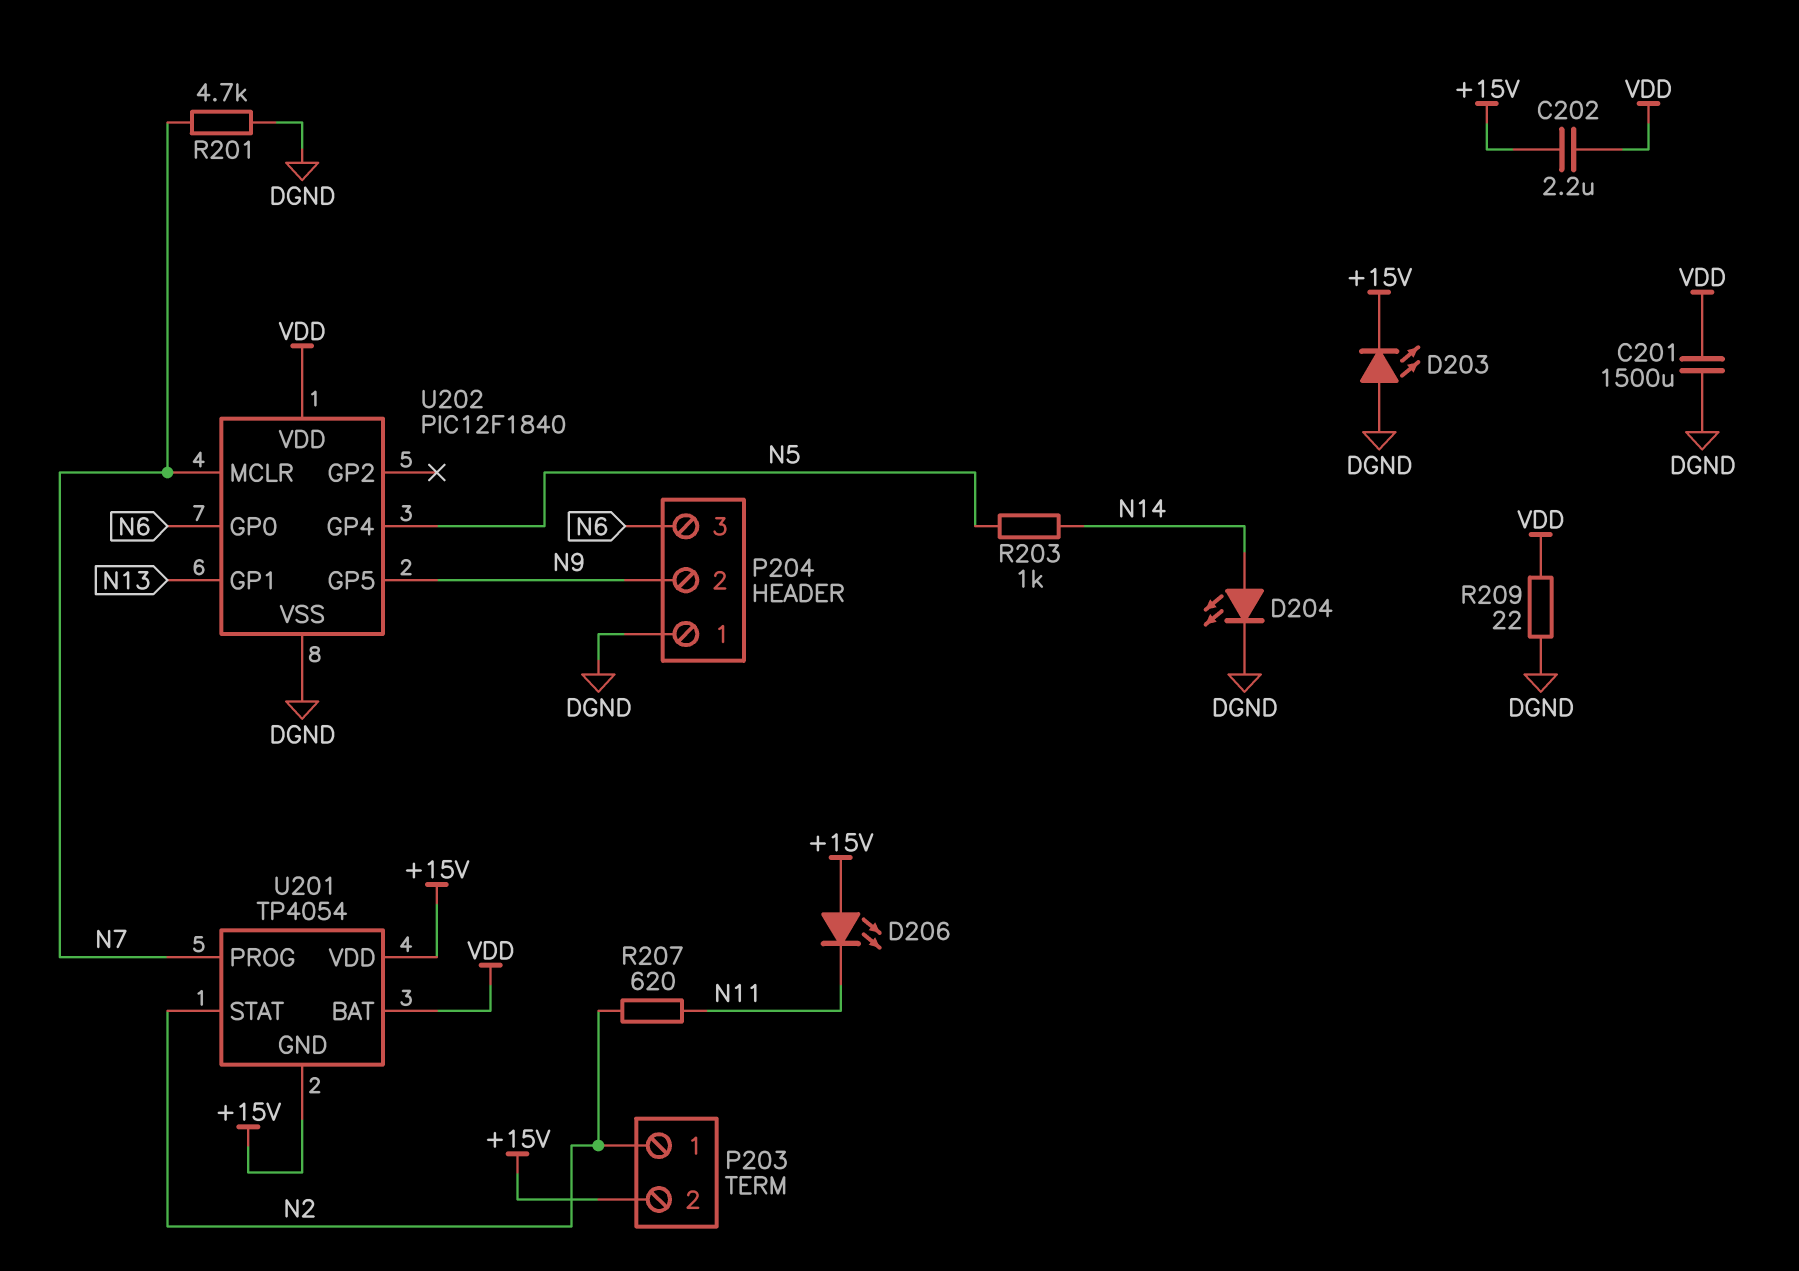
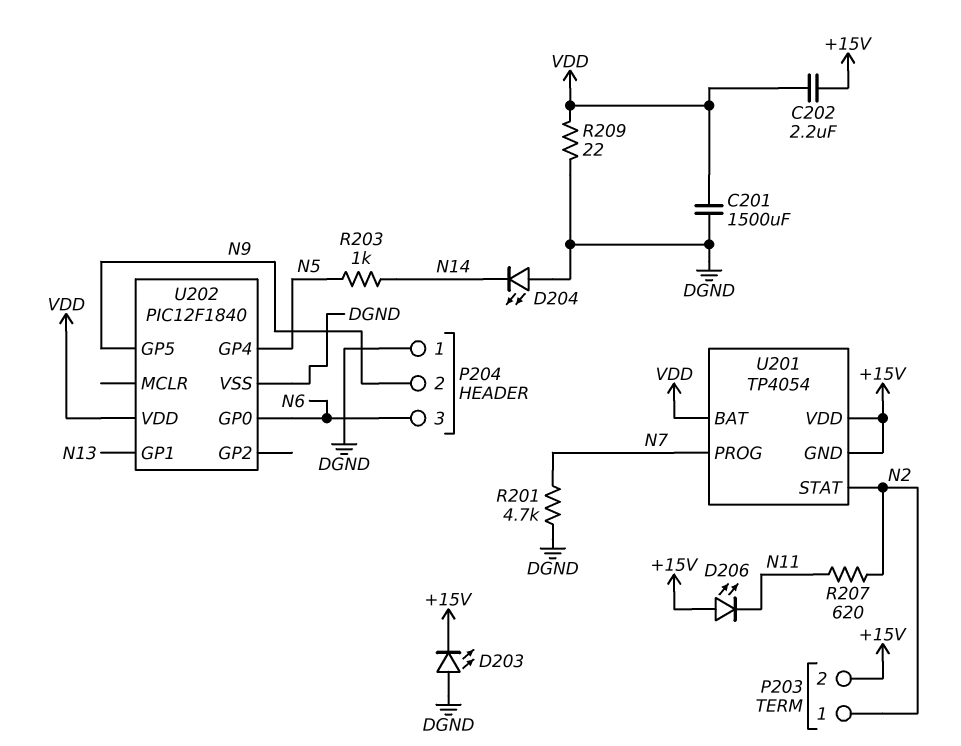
D204: LED (A N14, K DGND) -> LED (A DGND, K N14)
U202 pin MCLR: N7 -> none

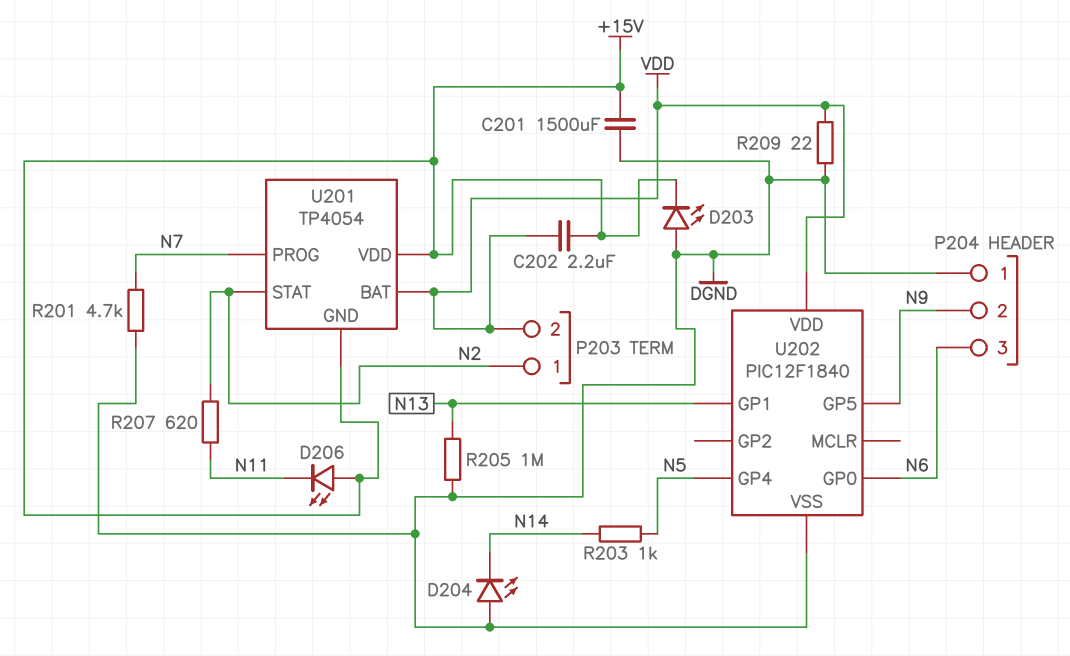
C201: 1500uF (DGND, VDD) -> 1500uF (+15V, DGND)
P203 pin 2: +15V -> VDD
R205: none -> 1M (DGND, N13)

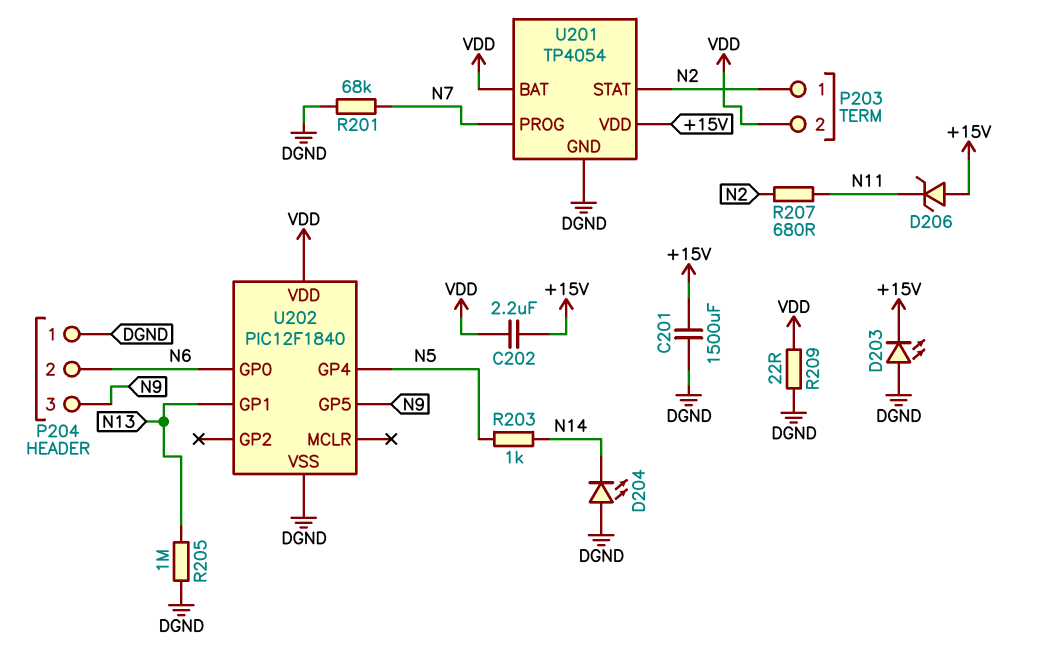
D206: LED (A +15V, K N11) -> zener (A +15V, K N11)
P204 pin 2: N9 -> N6
P204 pin 3: N6 -> N9
R201: 4.7k (DGND, N7) -> 68k (DGND, N7)
R207: 620 (N2, N11) -> 680 (N2, N11)
U201 pin GND: +15V -> DGND

